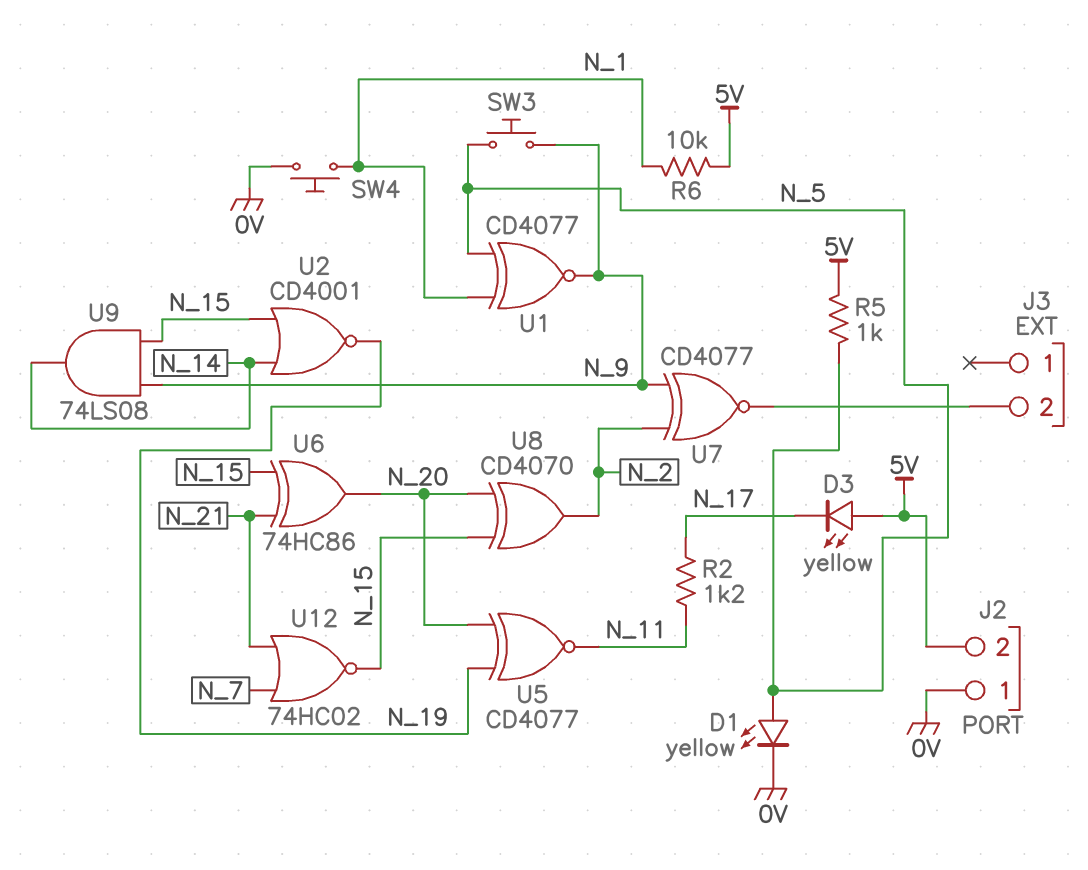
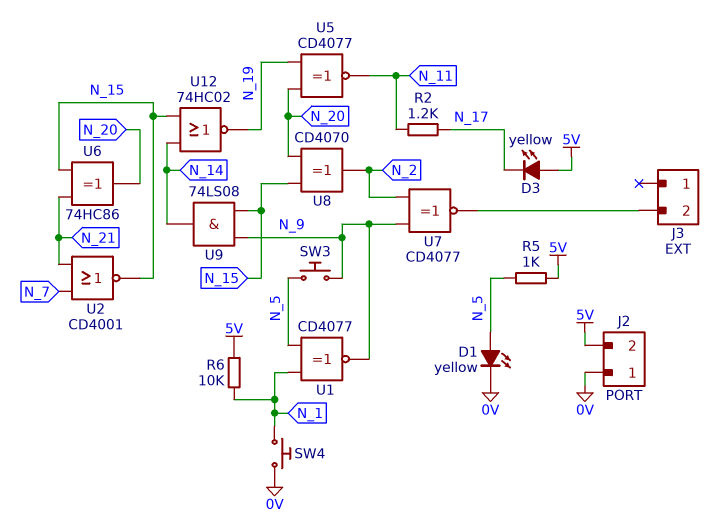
U2: NOR CD4001 (in N_14, in N_15, out N_19) -> NOR CD4001 (in N_7, in N_21, out N_15)
U12: NOR 74HC02 (in N_7, in N_21, out N_15) -> NOR 74HC02 (in N_14, in N_15, out N_19)

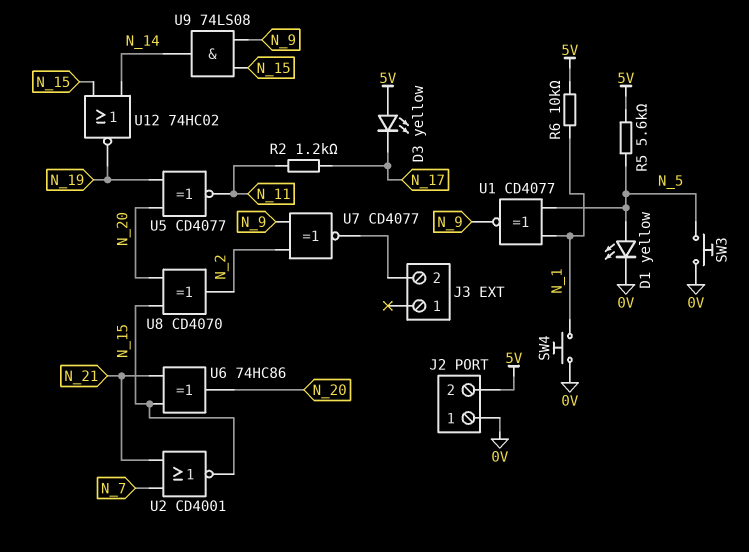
R5: 1k (5V, N_5) -> 5.6k (5V, N_5)
SW3: button (N_5, N_9) -> button (0V, N_5)

